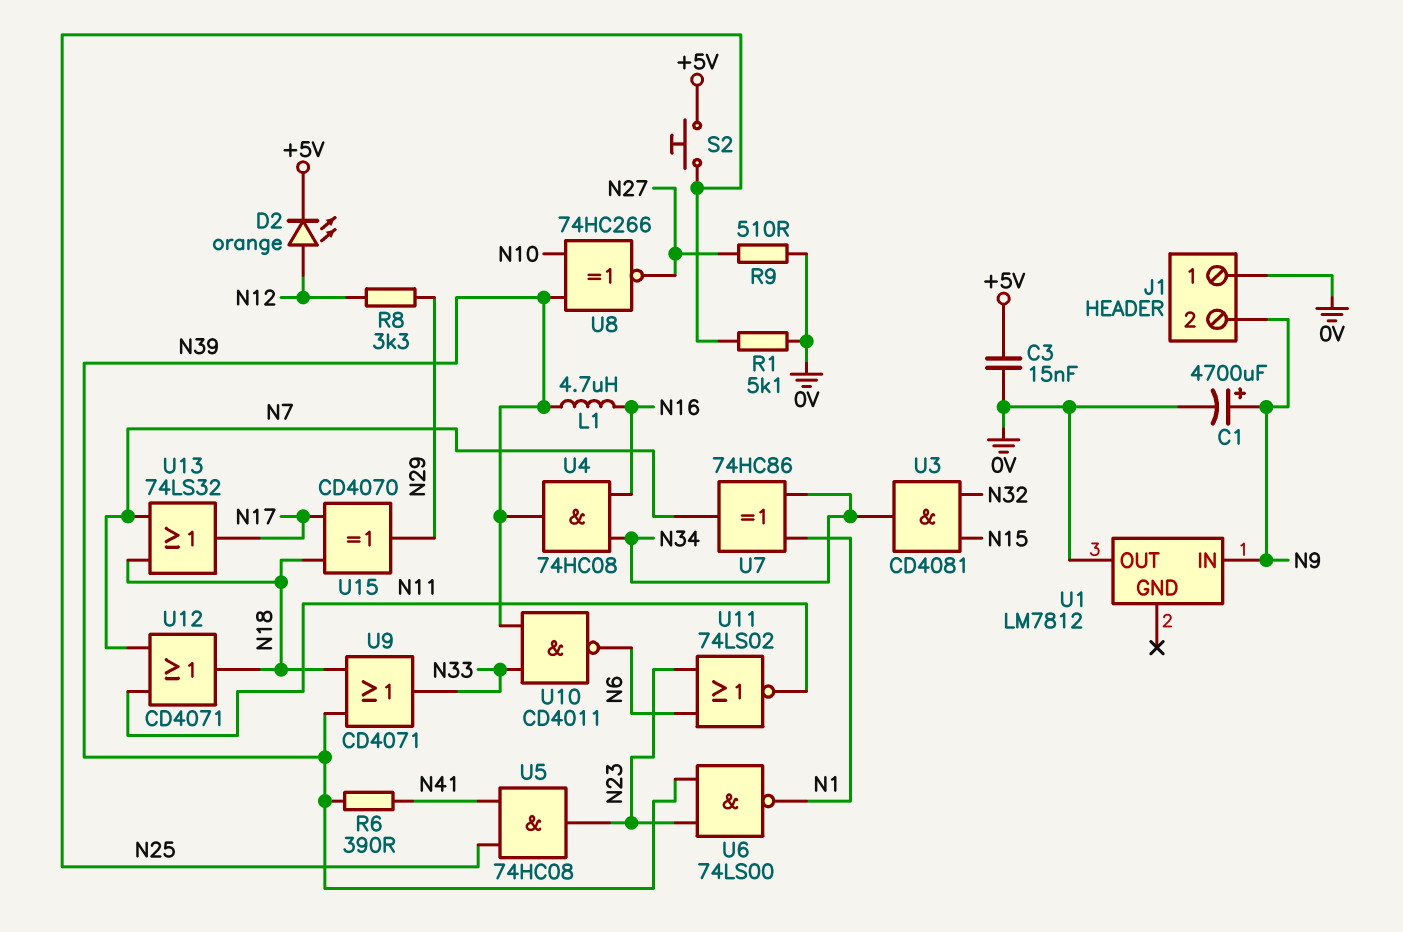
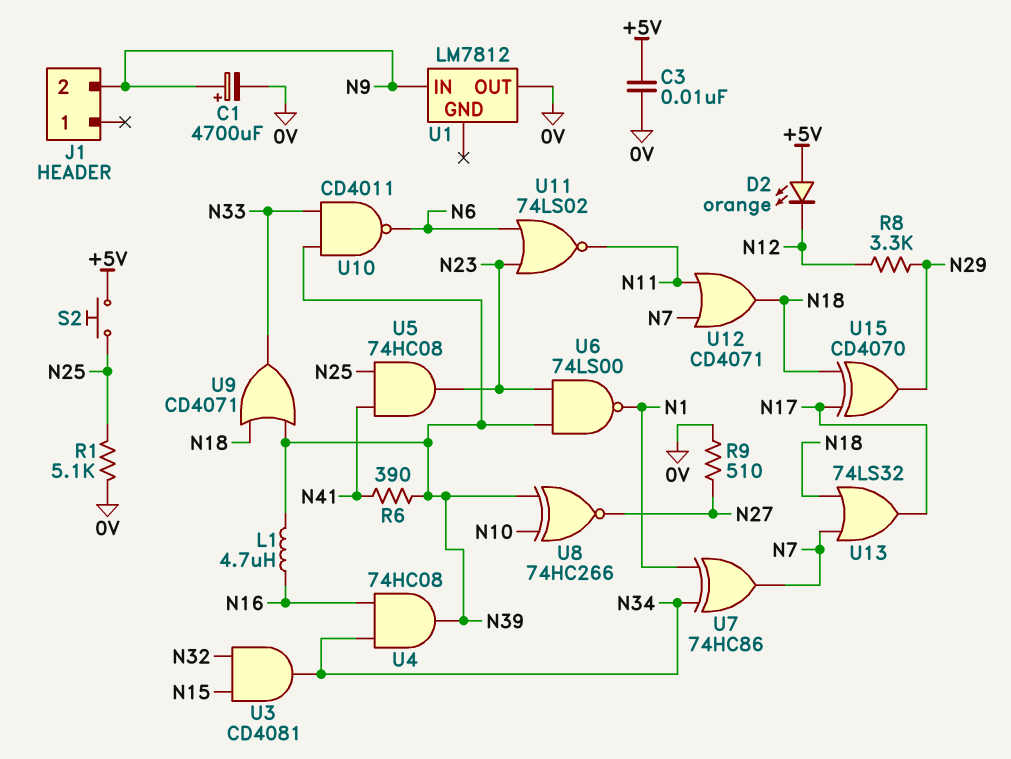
C3: 15nF (+5V, 0V) -> 10nF (+5V, 0V)
D2: LED orange (A N12, K +5V) -> LED orange (A +5V, K N12)
J1 pin 1: 0V -> none

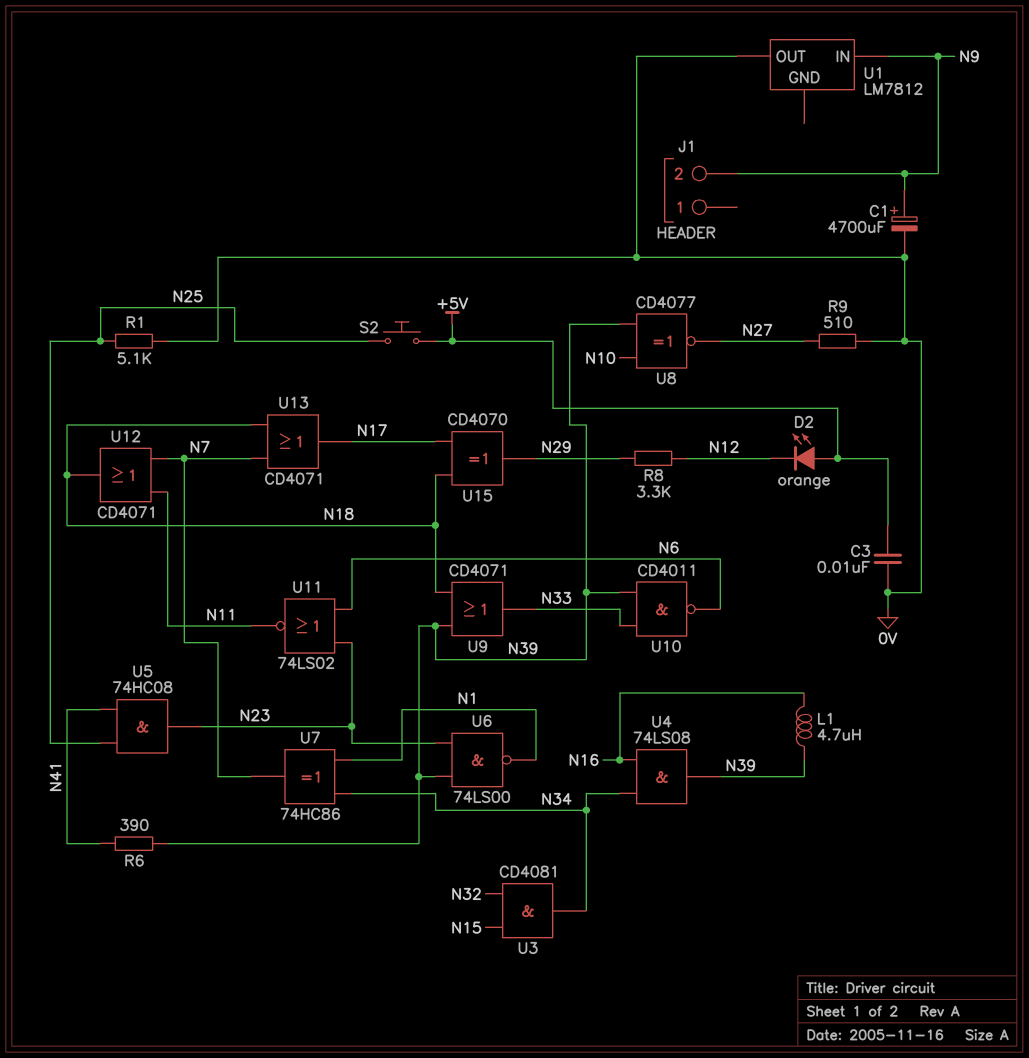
U4: AND 74HC08 (in N16, in N34, out N39) -> AND 74LS08 (in N16, in N34, out N39)
U8: XNOR 74HC266 (in N10, in N39, out N27) -> XNOR CD4077 (in N10, in N39, out N27)
U13: OR 74LS32 (in N7, in N18, out N17) -> OR CD4071 (in N7, in N18, out N17)

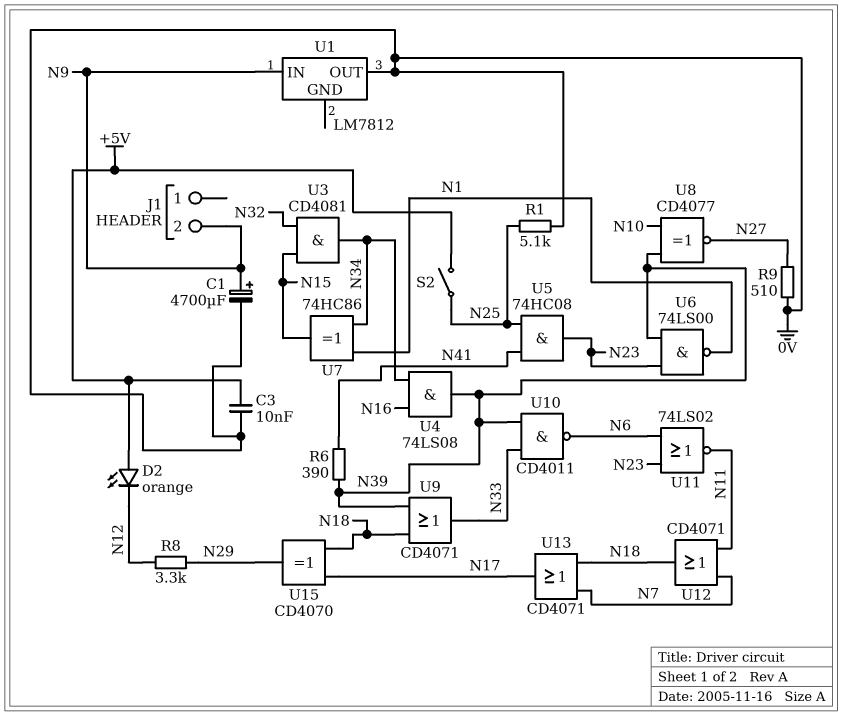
L1: 4.7uH (N16, N39) -> none
S2: button (+5V, N25) -> switch (+5V, N25)
U7: XOR 74HC86 (in N1, in N34, out N7) -> XOR 74HC86 (in N1, in N34, out N15)

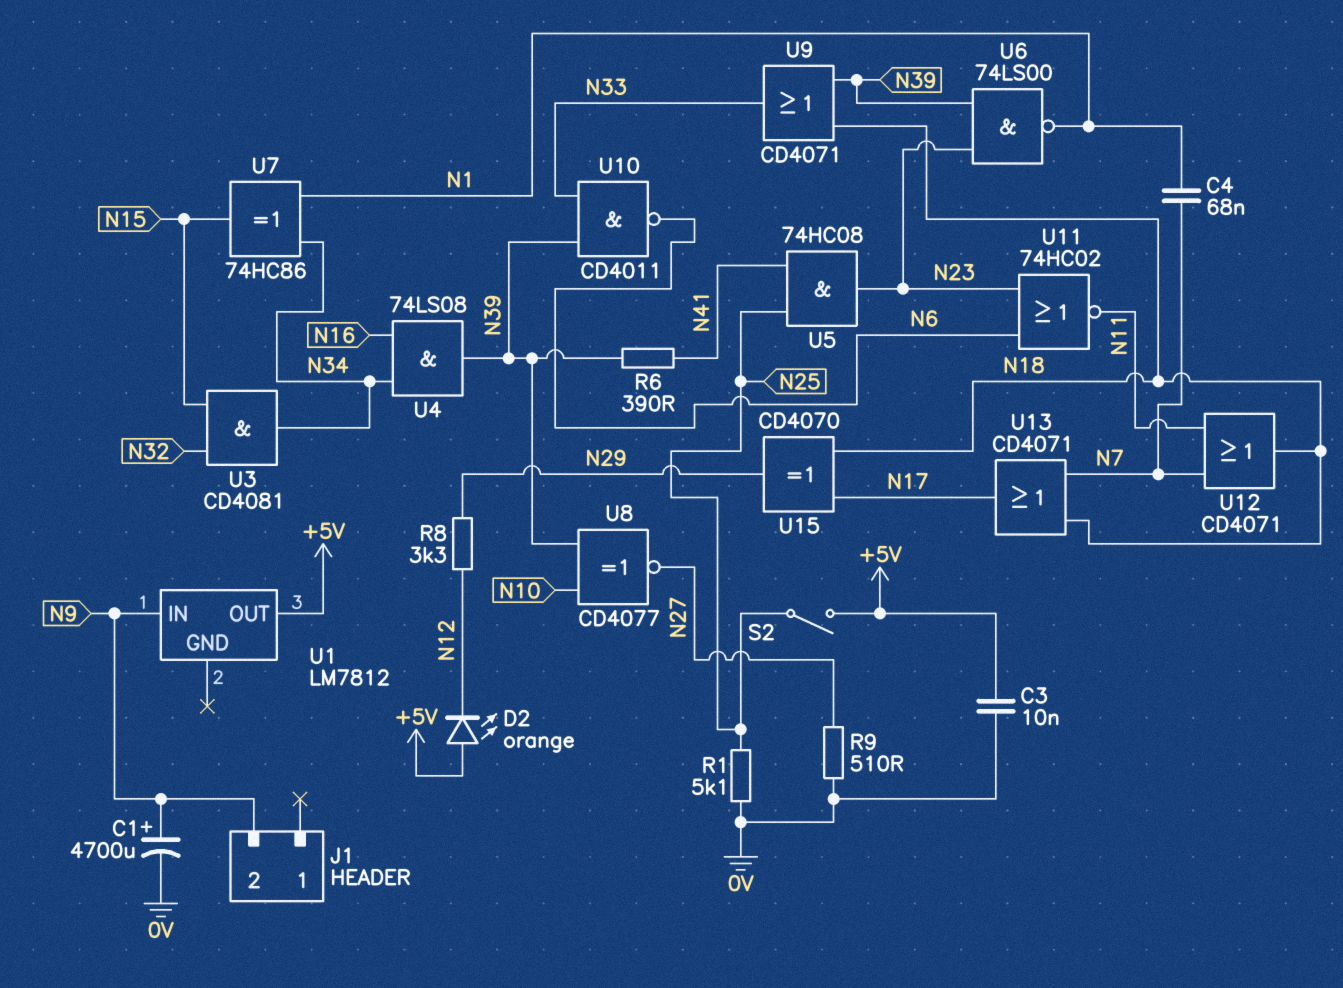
C4: none -> 68nF (N1, N7)
U1 pin OUT: 0V -> +5V
U11: NOR 74LS02 (in N6, in N23, out N11) -> NOR 74HC02 (in N6, in N23, out N11)

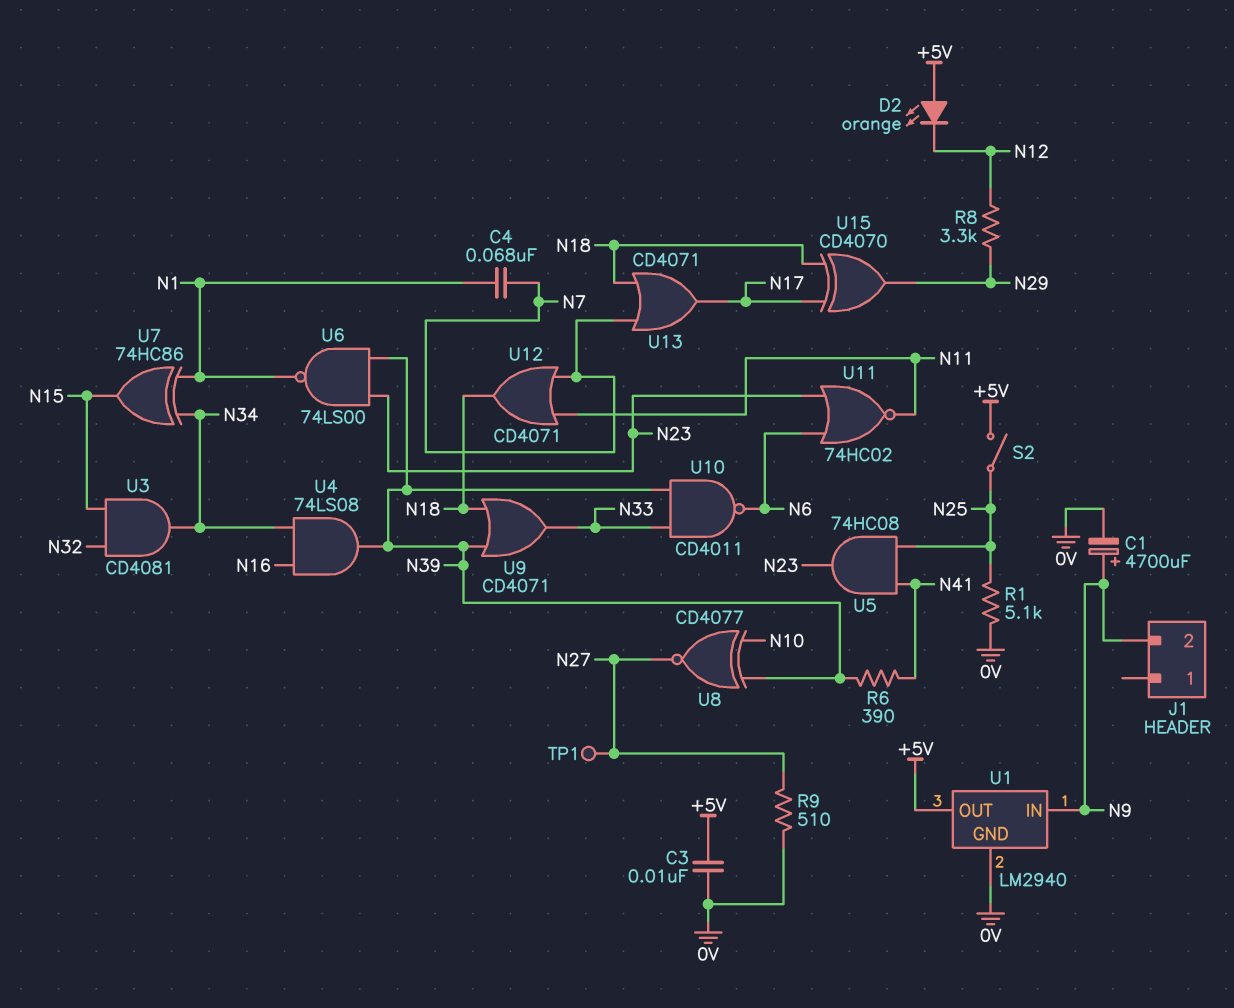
TP1: none -> test point (N27)
U1: LM7812 -> LM2940
U1 pin GND: none -> 0V

